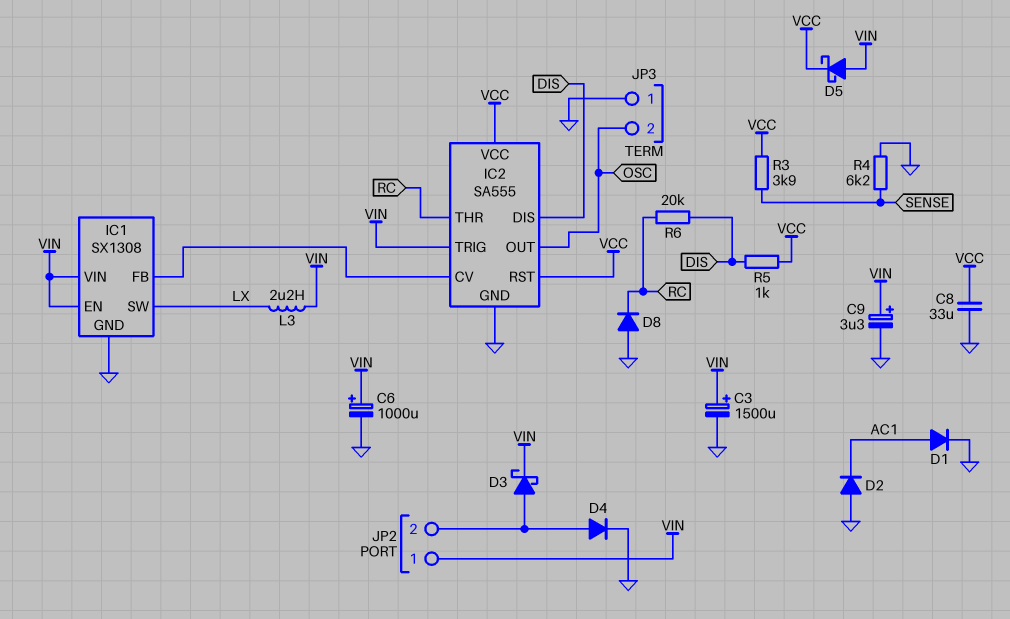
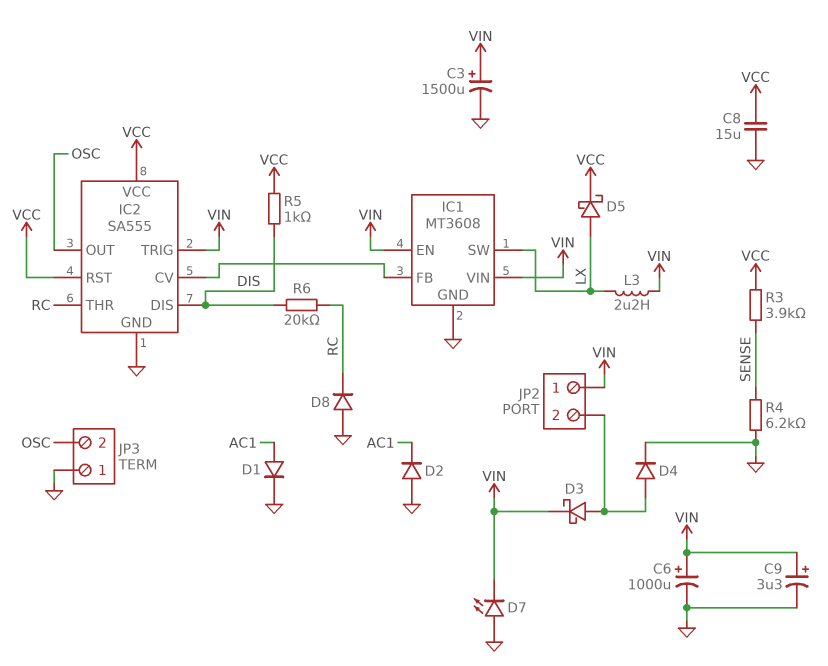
C8: 33uF (GND, VCC) -> 15uF (GND, VCC)
D5: schottky (A VIN, K VCC) -> schottky (A LX, K VCC)
D7: none -> LED (A GND, K VIN)
IC1: SX1308 -> MT3608

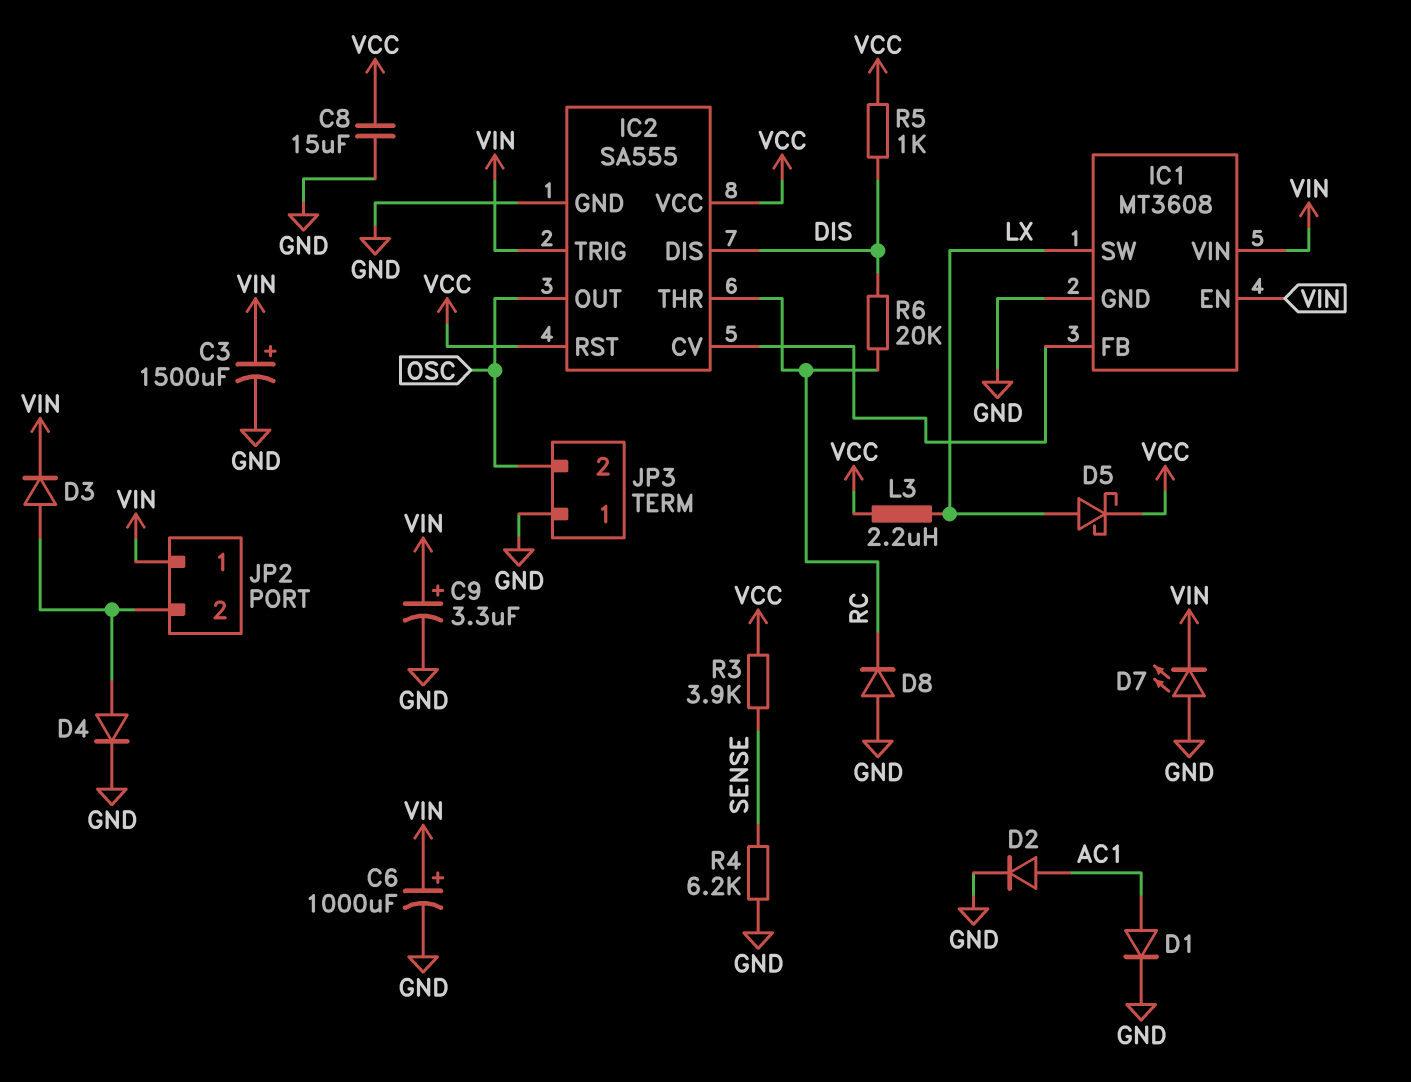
D2: diode (A GND, K AC1) -> diode (A AC1, K GND)
D3: schottky (A JP2/2, K VIN) -> diode (A JP2/2, K VIN)
L3: 2.2uH (LX, VIN) -> 2.2uH (LX, VCC)

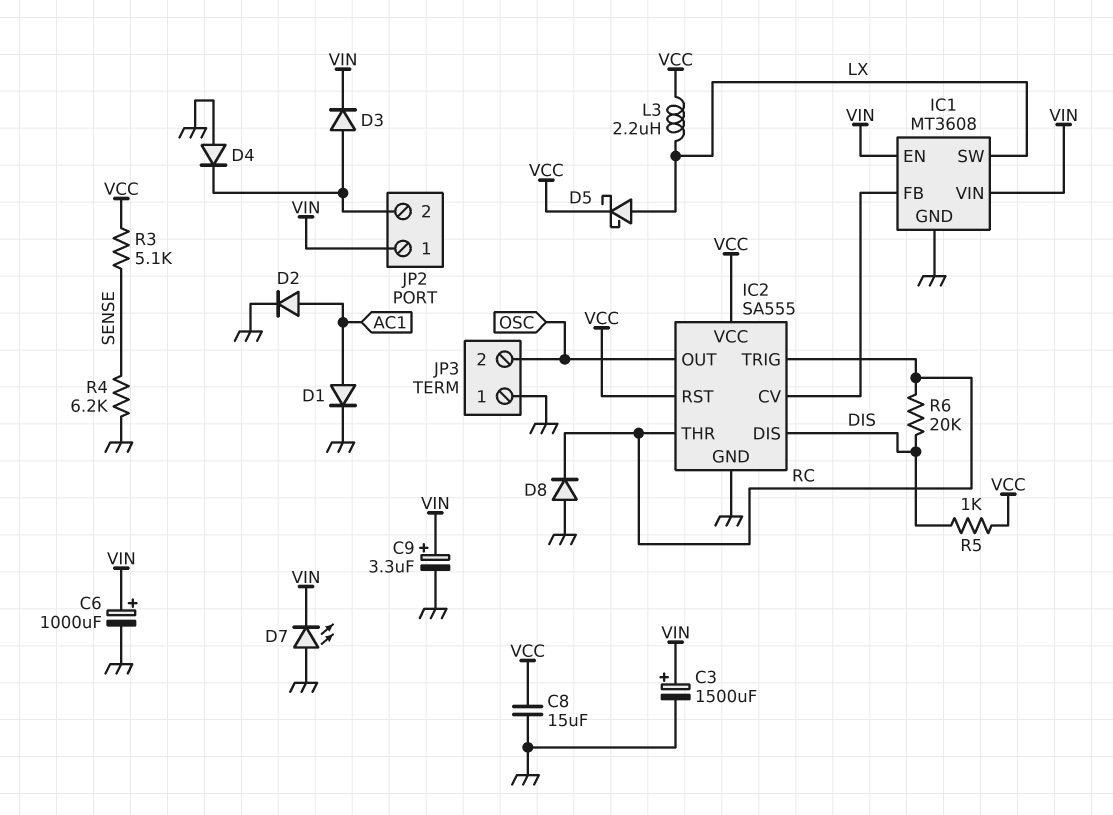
D4: diode (A JP2/2, K GND) -> diode (A GND, K JP2/2)
IC2 pin TRIG: VIN -> RC
R3: 3.9k (SENSE, VCC) -> 5.1k (SENSE, VCC)

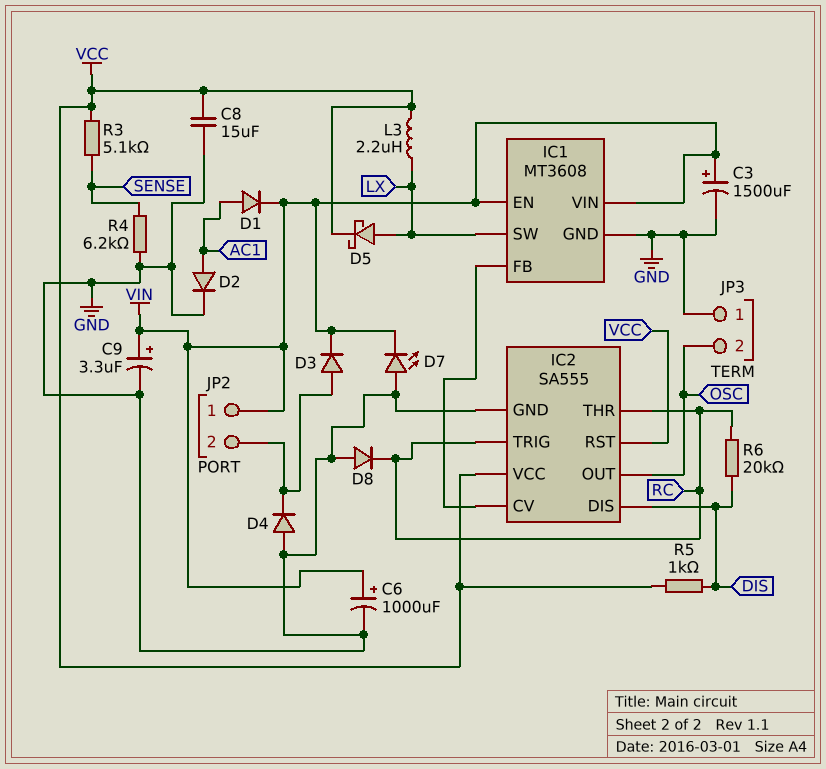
D1: diode (A AC1, K GND) -> diode (A AC1, K VIN)

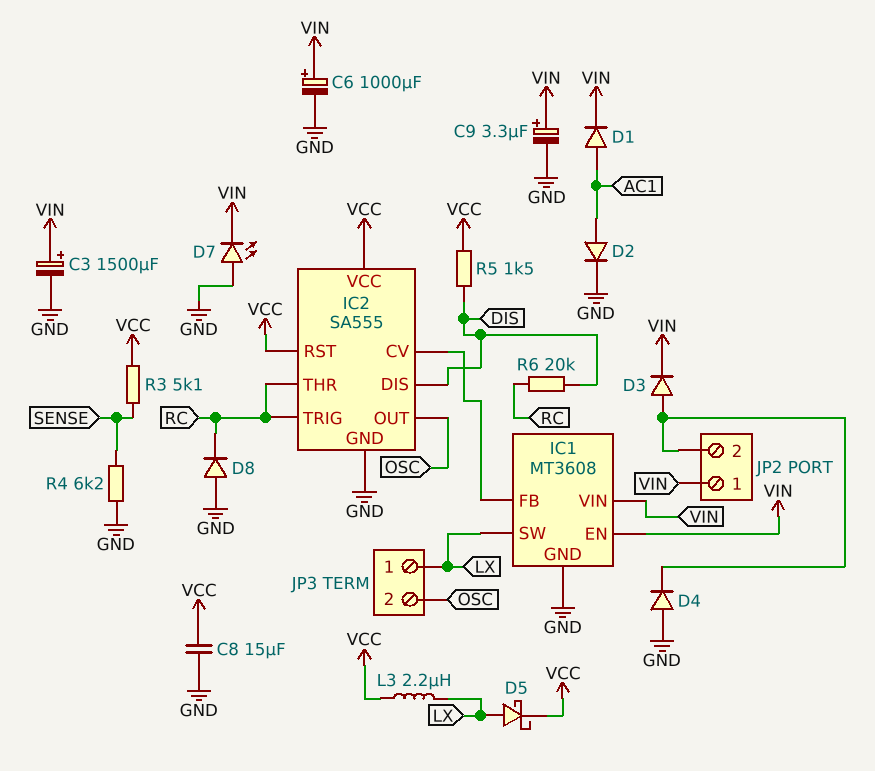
JP3 pin 1: GND -> LX
R5: 1k (DIS, VCC) -> 1.5k (DIS, VCC)

